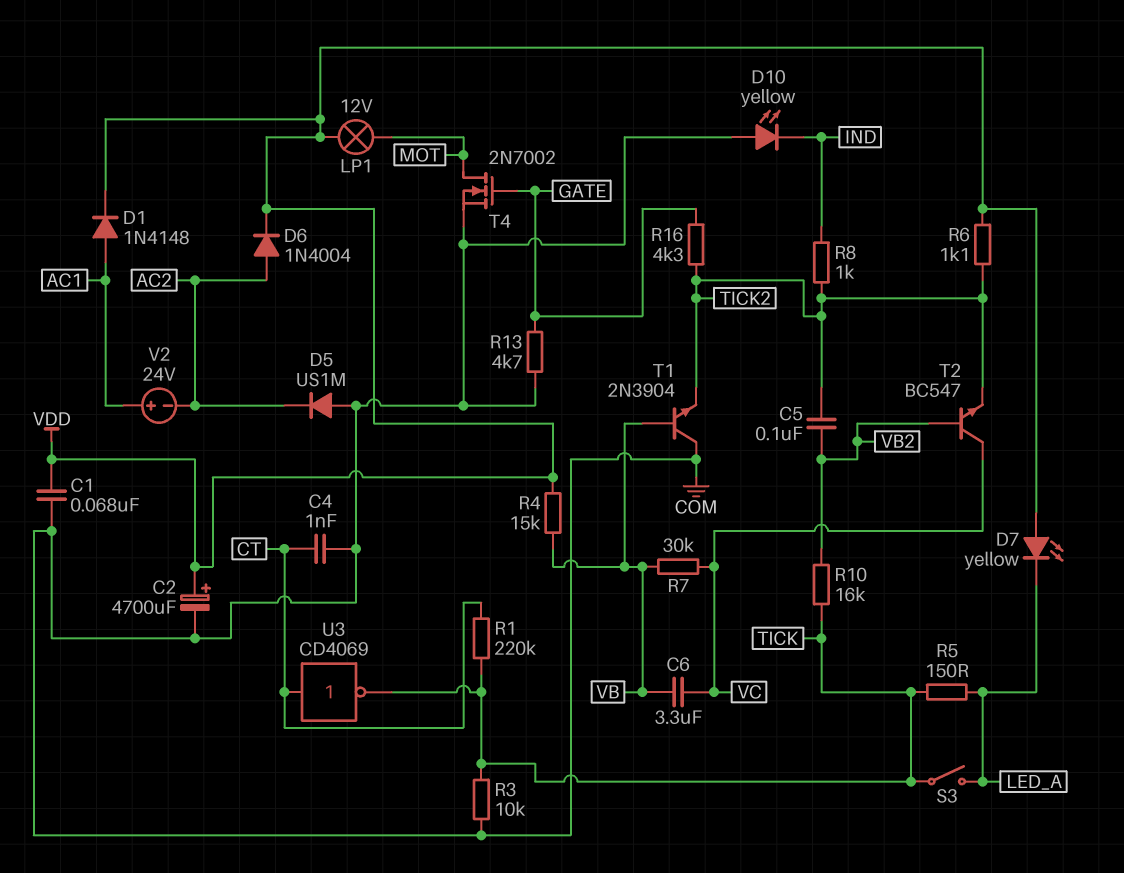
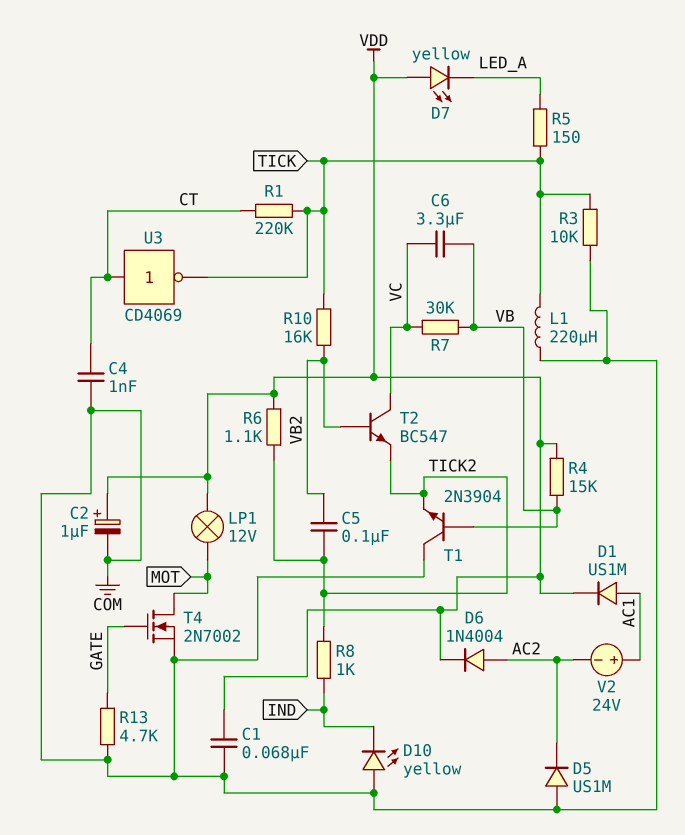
C2: 4700uF (plus VDD, minus COM) -> 1uF (plus VDD, minus COM)
D1: diode 1N4148 (A AC1, K VDD) -> diode US1M (A AC1, K VDD)
L1: none -> 220uH (COM, TICK)
R16: 4.3k (GATE, TICK2) -> none
S3: switch (LED_A, TICK) -> none

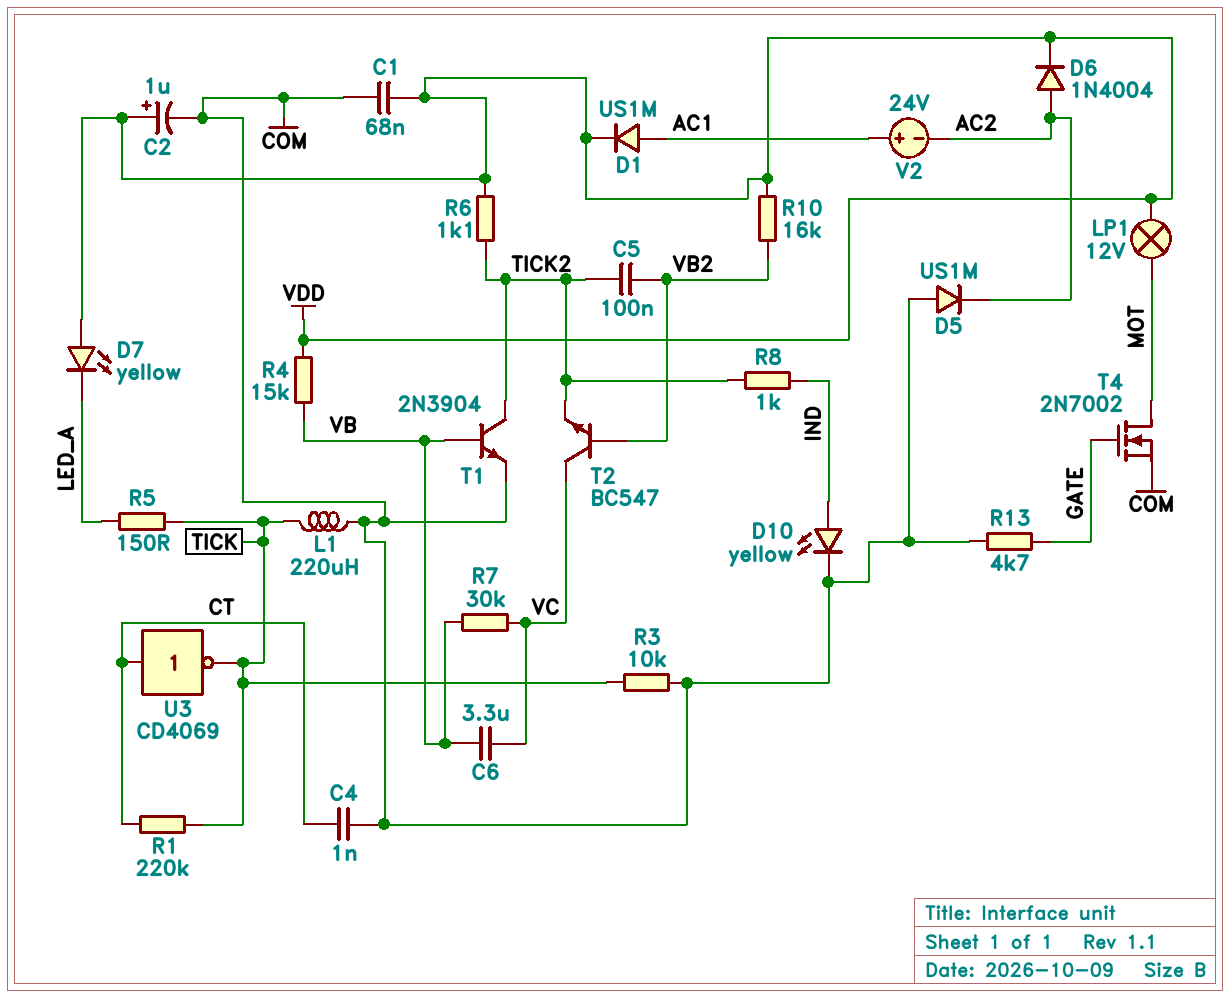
D10: LED yellow (A COM, K IND) -> LED yellow (A IND, K COM)
R10: 16k (TICK, VB2) -> 16k (VB2, VDD)
T1: NPN 2N3904 (B VB, C COM, E TICK2) -> NPN 2N3904 (B VB, C TICK2, E COM)

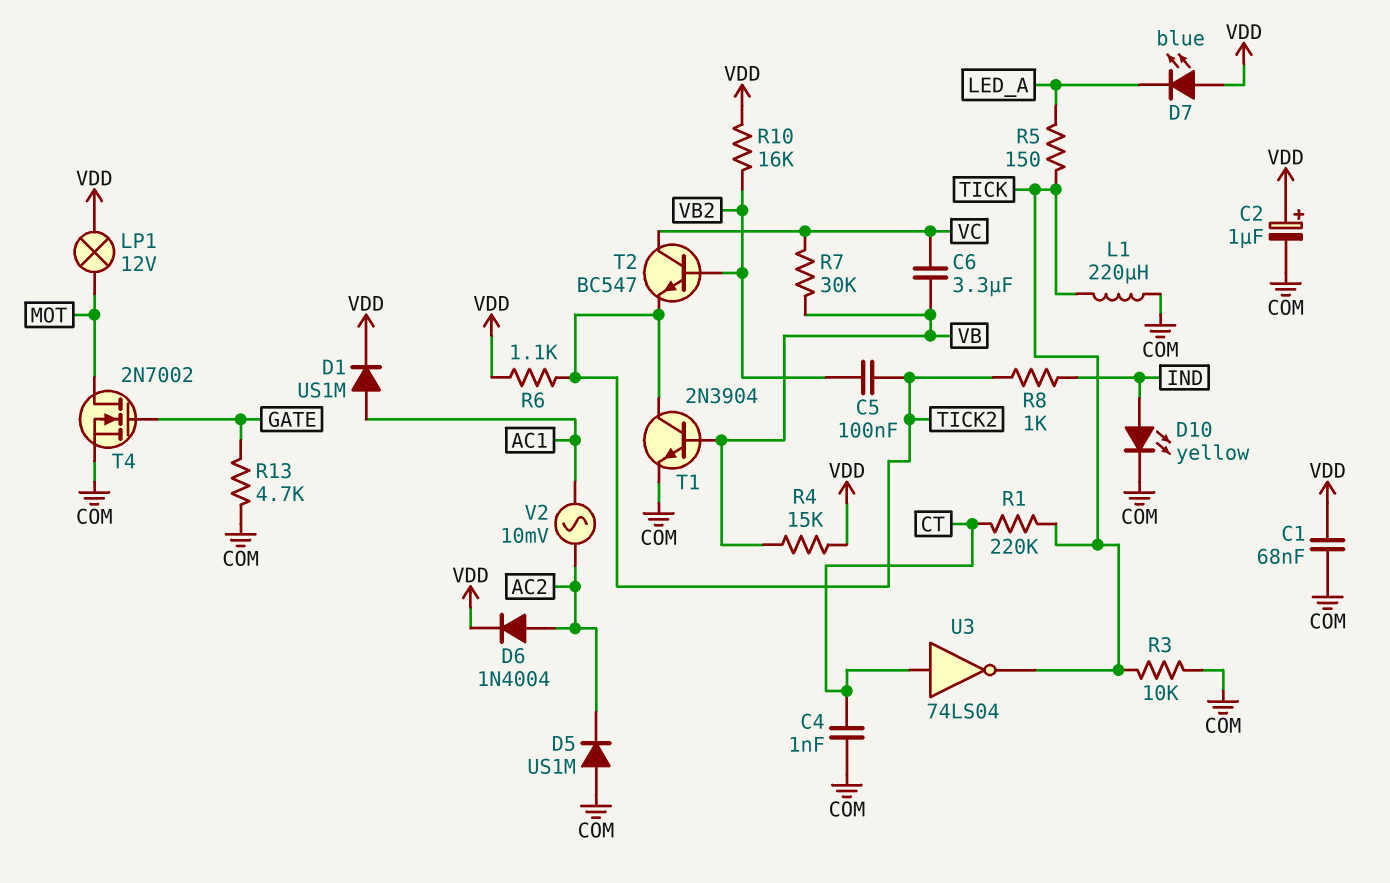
D7: LED yellow (A VDD, K LED_A) -> LED blue (A VDD, K LED_A)
U3: NOT CD4069 (in CT, out TICK) -> NOT 74LS04 (in CT, out TICK)
V2: 24V (plus AC1, minus AC2) -> AC 10mV (AC1, AC2)

